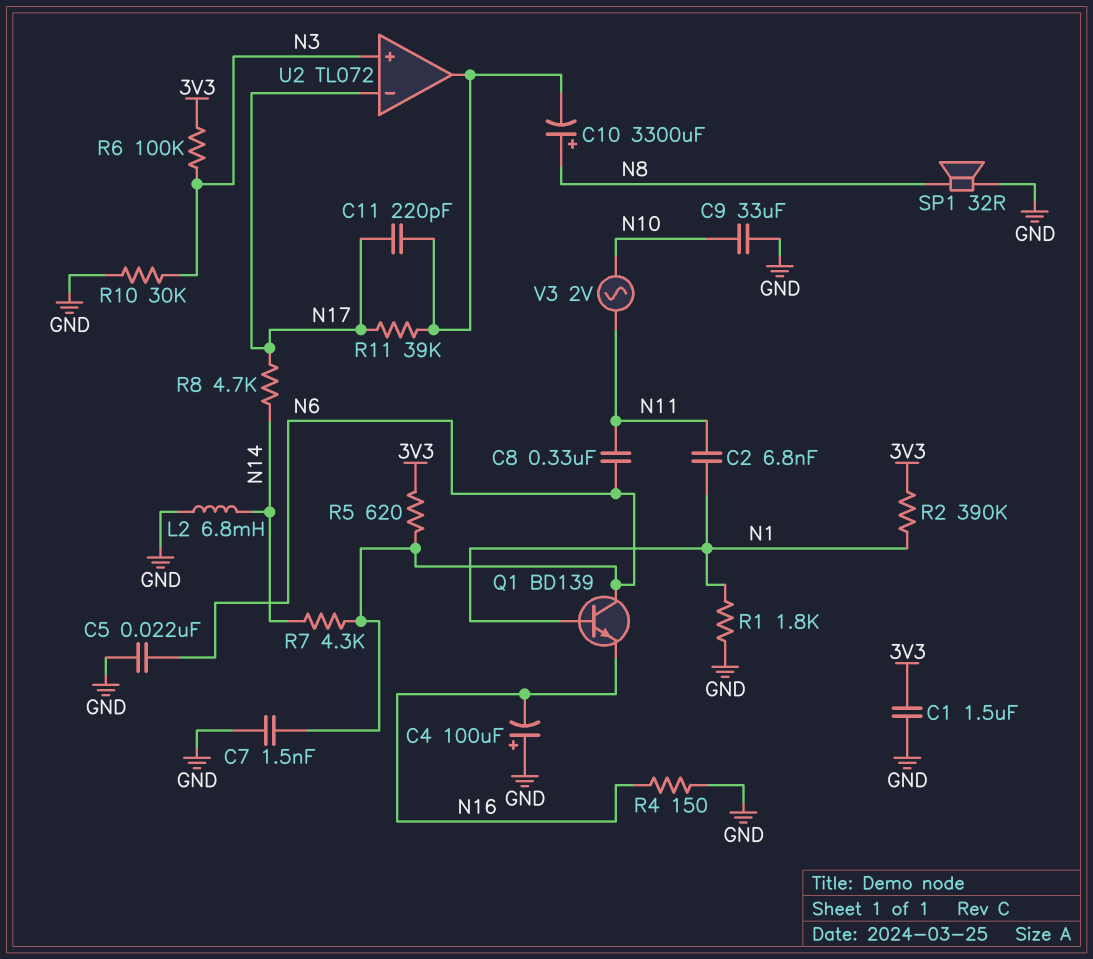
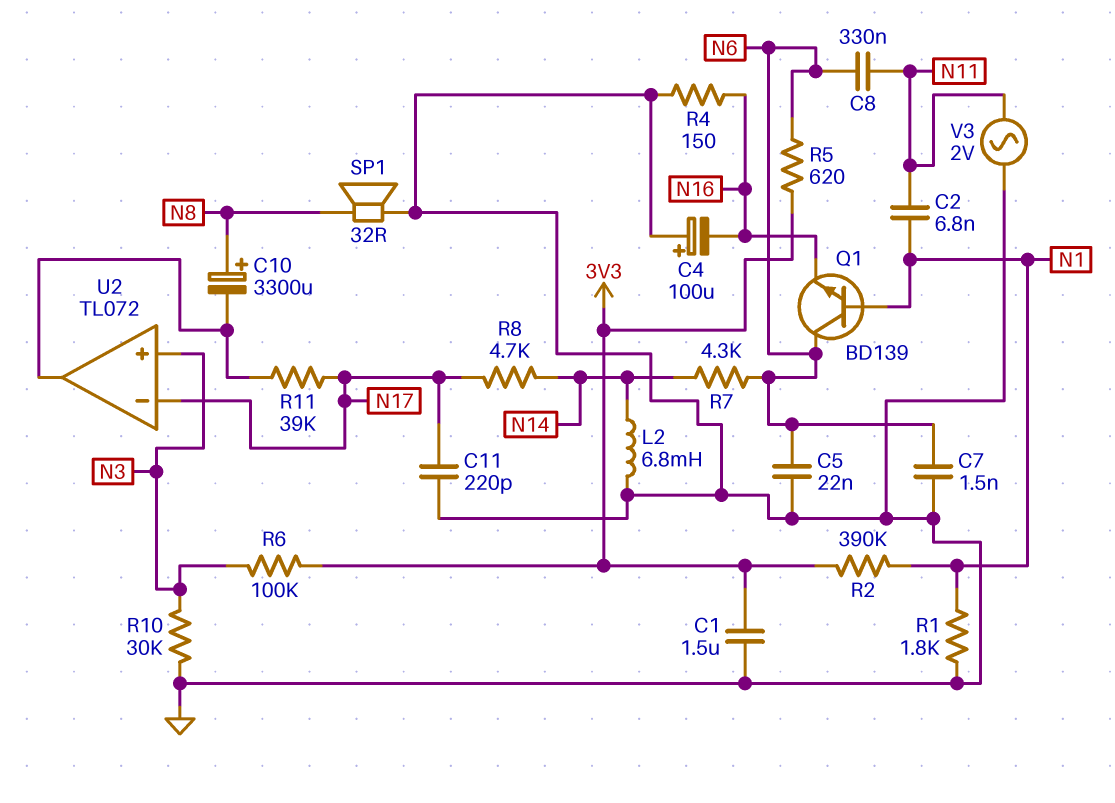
C9: 33uF (GND, N10) -> none
C11: 220pF (N17, U2/out) -> 220pF (GND, N17)
V3: AC 2V (N10, N11) -> AC 2V (GND, N11)

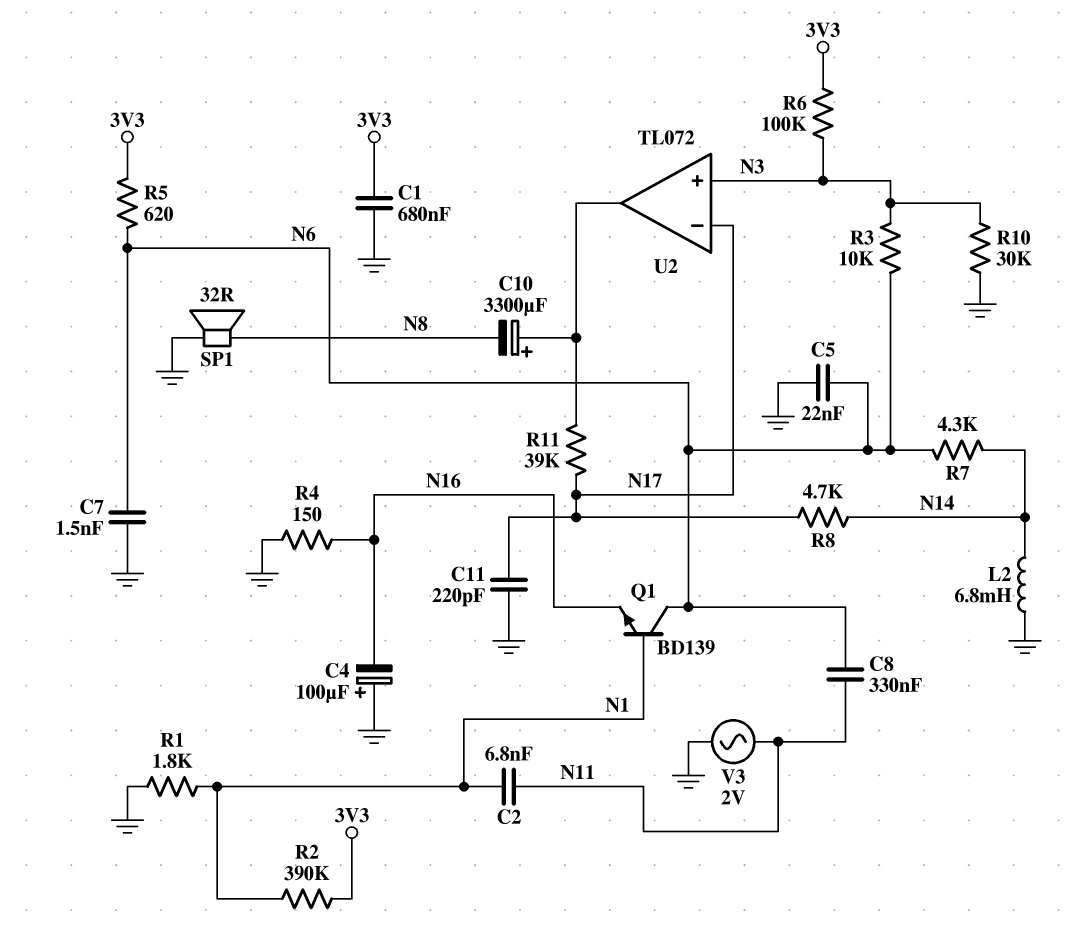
C1: 1.5uF (3V3, GND) -> 680nF (3V3, GND)
C10: 3300uF (plus N8, minus U2/out) -> 3300uF (plus U2/out, minus N8)
R3: none -> 10k (N3, N6)

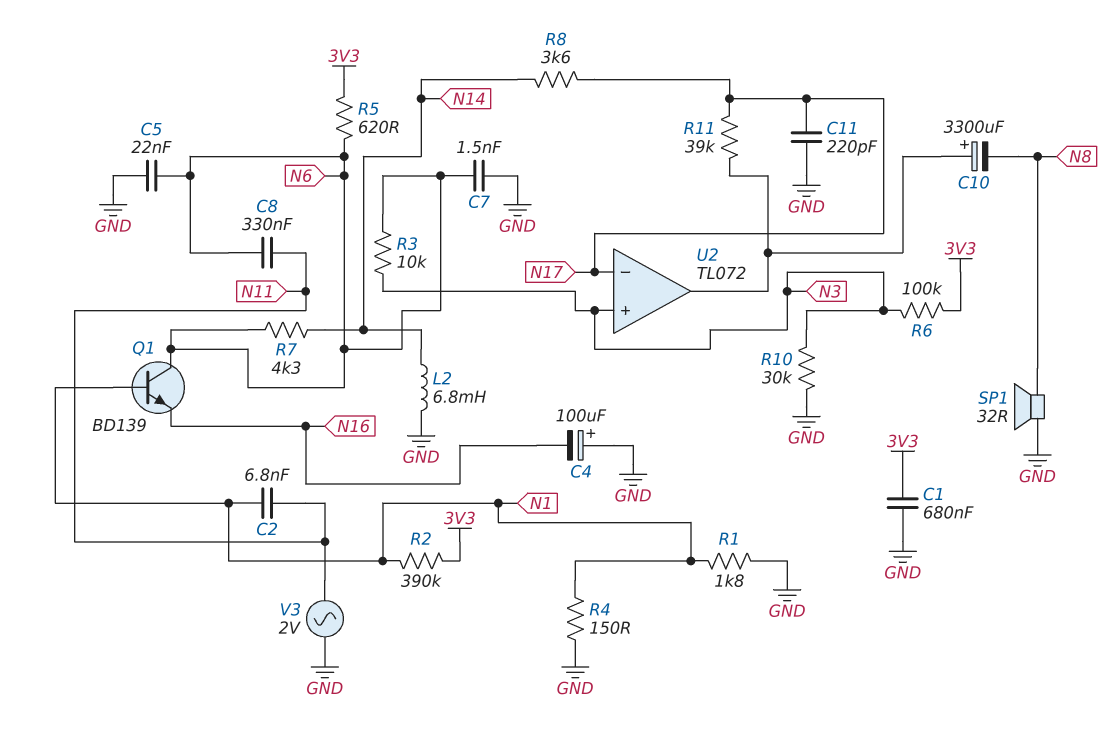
R4: 150 (GND, N16) -> 150 (GND, N1)
R8: 4.7k (N14, N17) -> 3.6k (N14, N17)

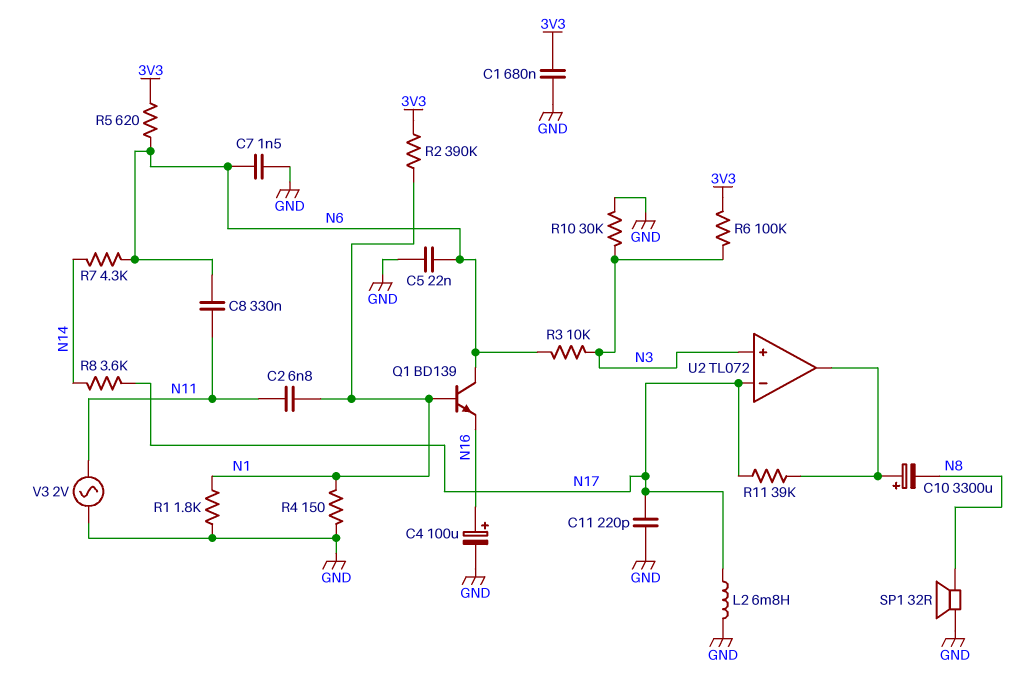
C4: 100uF (plus GND, minus N16) -> 100uF (plus N16, minus GND)
L2: 6.8mH (GND, N14) -> 6.8mH (GND, N17)

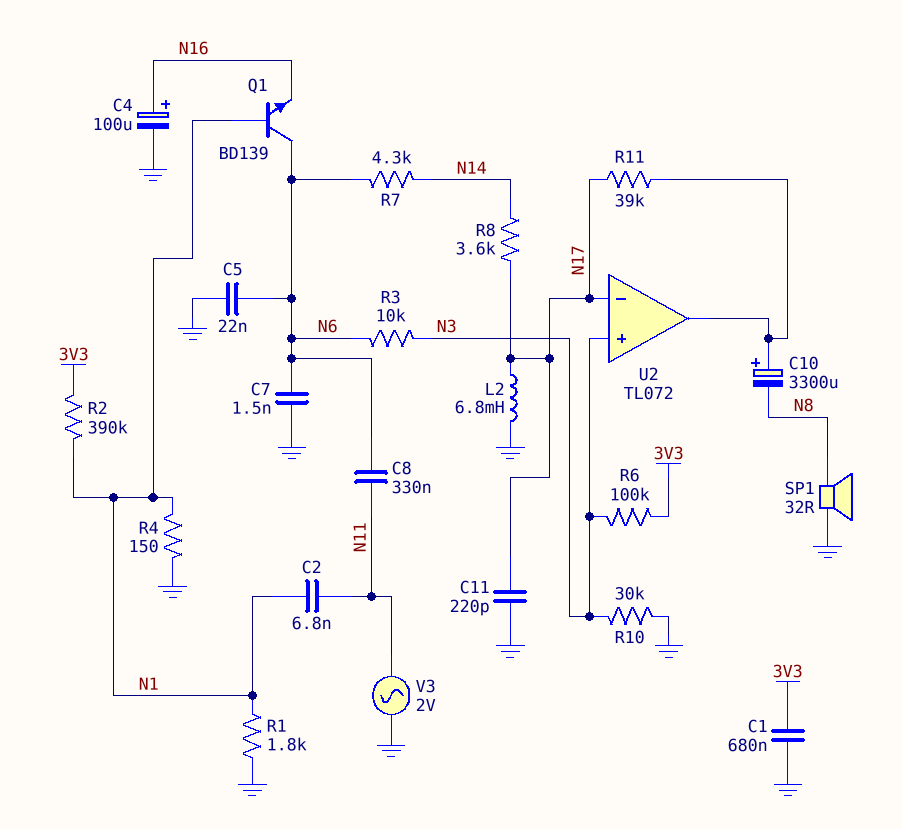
R5: 620 (3V3, N6) -> none

